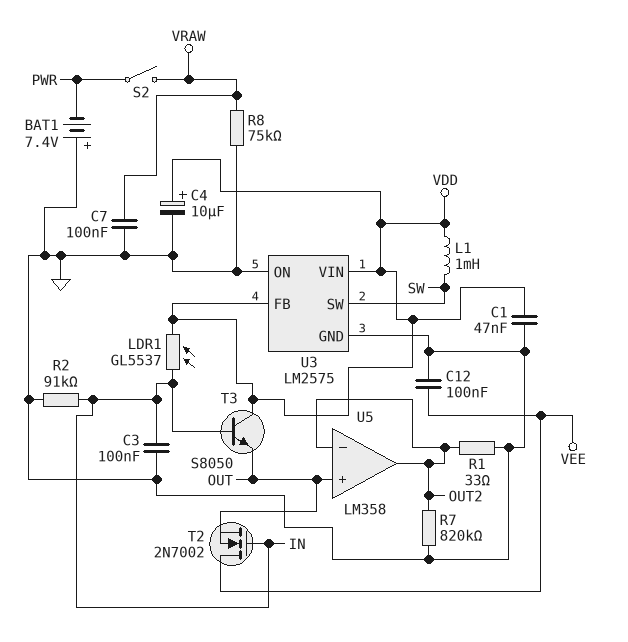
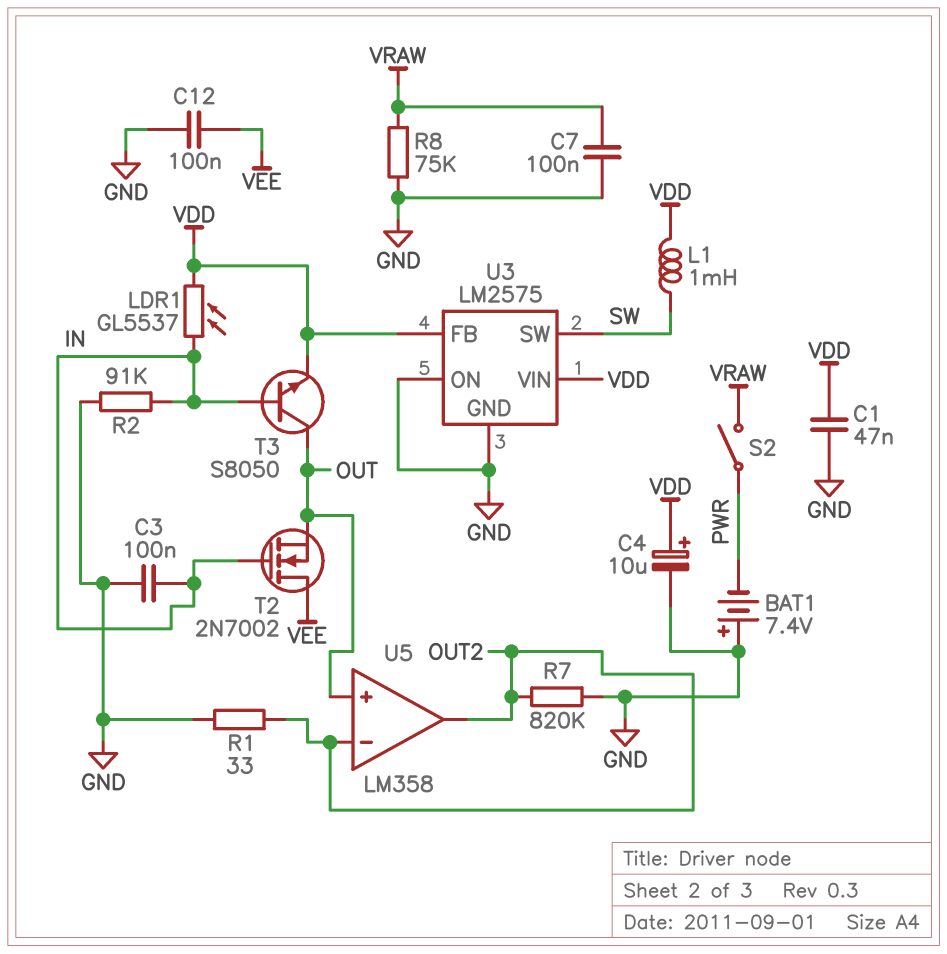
T3: NPN S8050 (B IN, C VDD, E OUT) -> NPN S8050 (B IN, C OUT, E VDD)

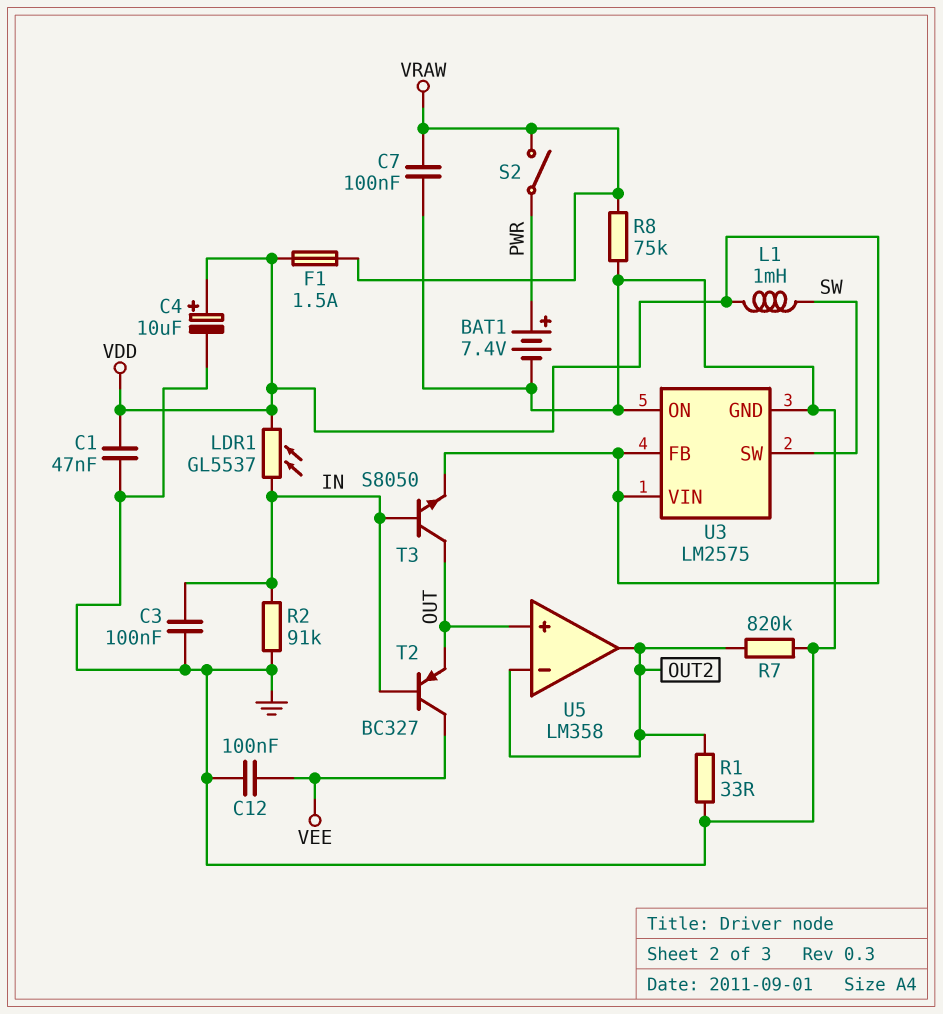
BAT1: 7.4V (plus GND, minus PWR) -> 7.4V (plus PWR, minus GND)
F1: none -> 1.5A (VDD, VRAW)
T2: NMOS 2N7002 (G IN, D VEE, S OUT) -> PNP BC327 (B IN, C VEE, E OUT)

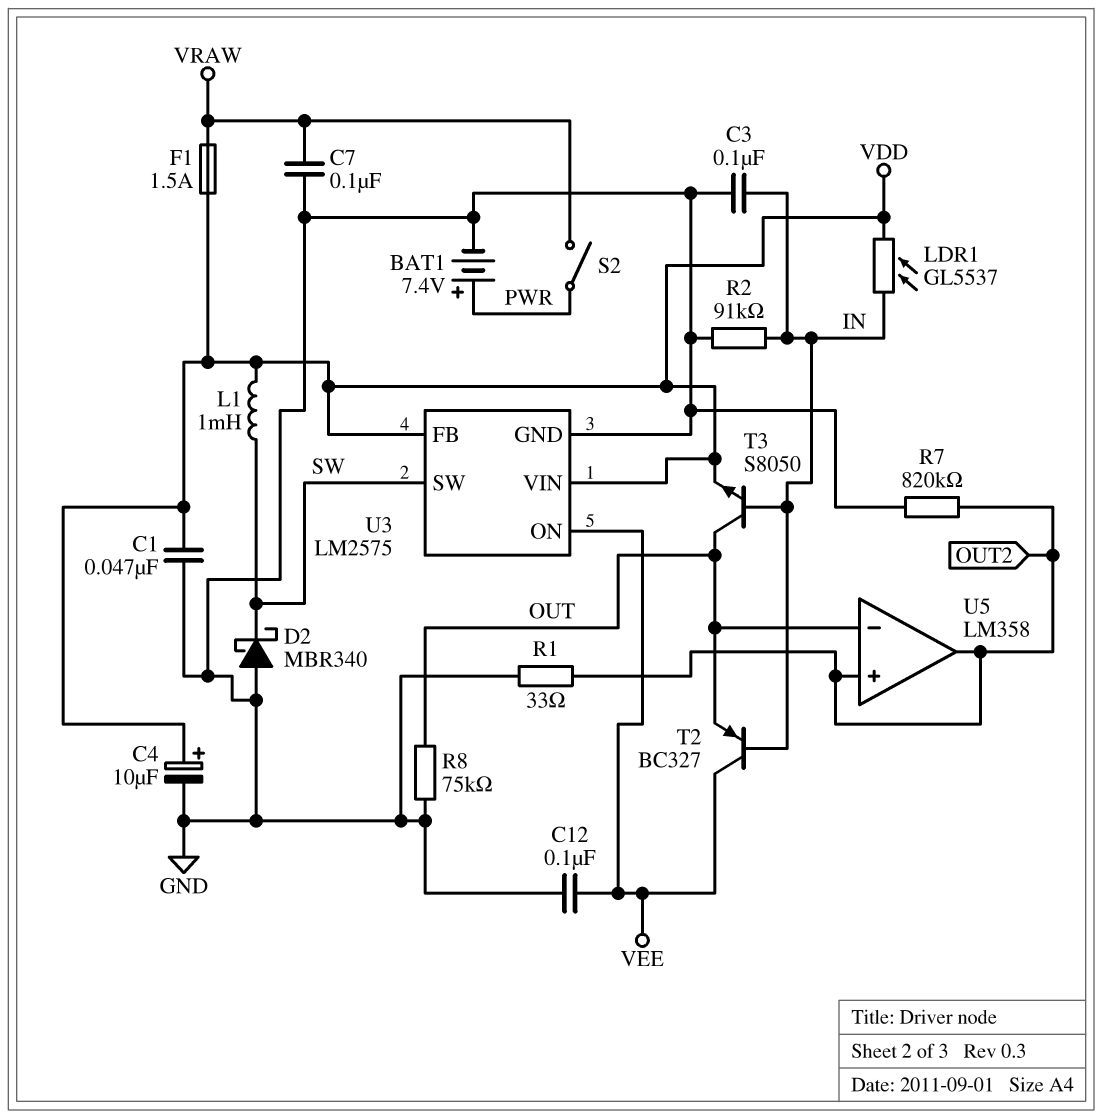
D2: none -> schottky MBR340 (A GND, K SW)
R8: 75k (GND, VRAW) -> 75k (GND, OUT)
U3 pin ON: GND -> VEE
U5 pin in+: OUT -> OUT2
U5 pin in-: OUT2 -> OUT

